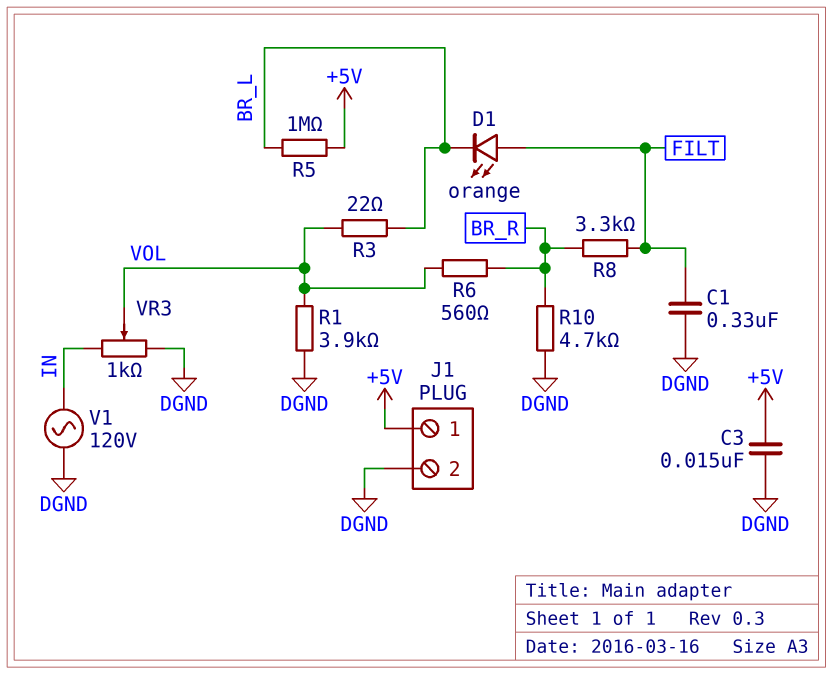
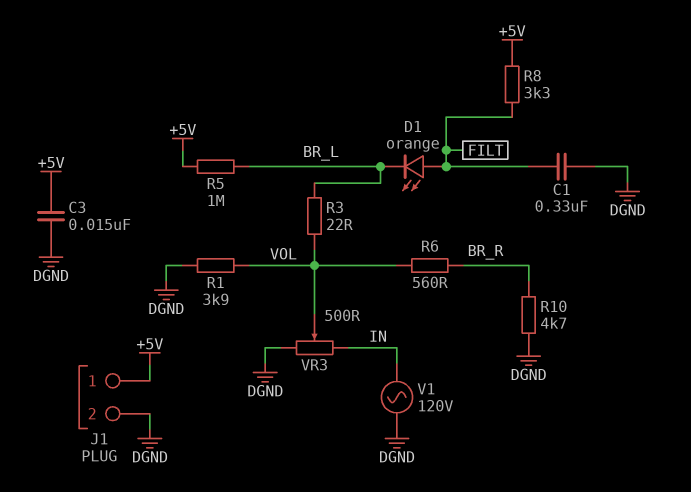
R8: 3.3k (BR_R, FILT) -> 3.3k (+5V, FILT)
VR3: 1k (DGND, IN, wiper VOL) -> 500 (DGND, IN, wiper VOL)

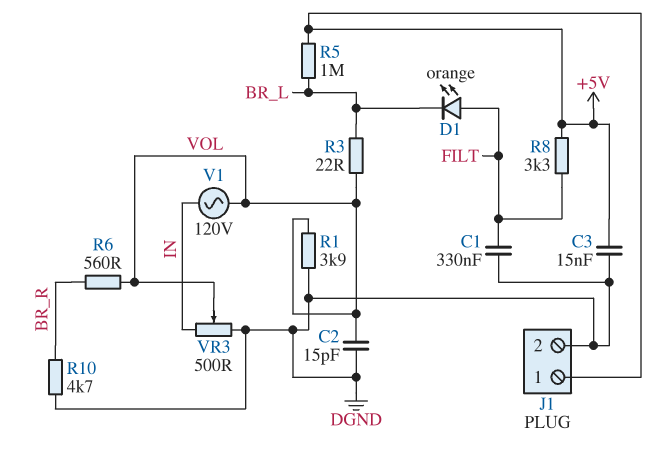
C2: none -> 15pF (DGND, VOL)
V1: AC 120V (DGND, IN) -> AC 120V (IN, VOL)

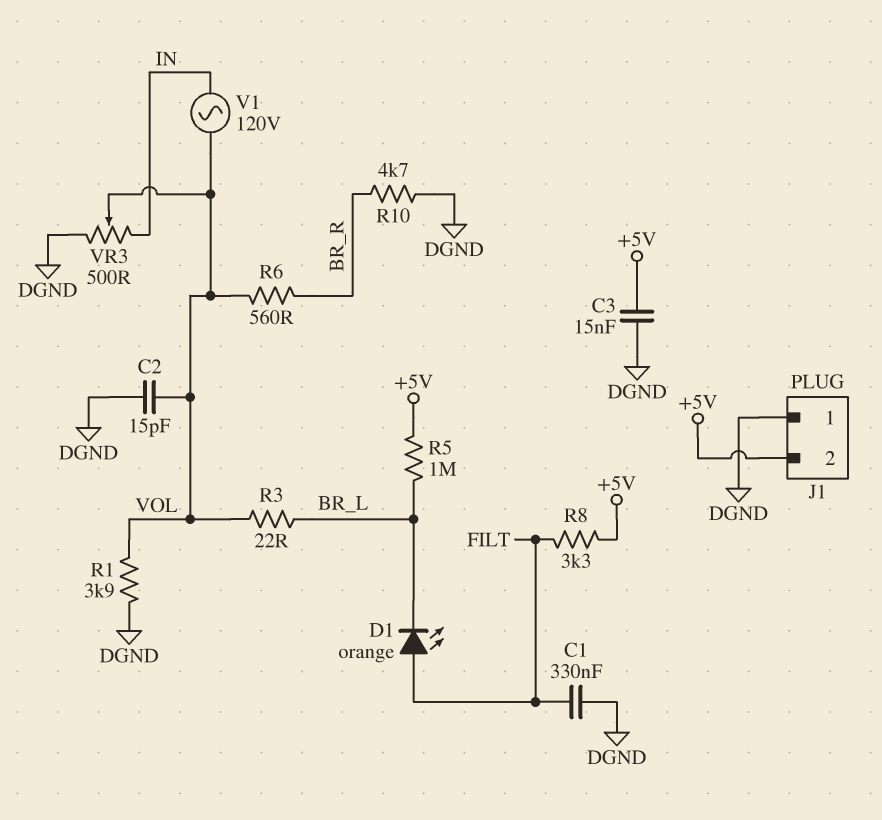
J1 pin 1: +5V -> DGND
J1 pin 2: DGND -> +5V

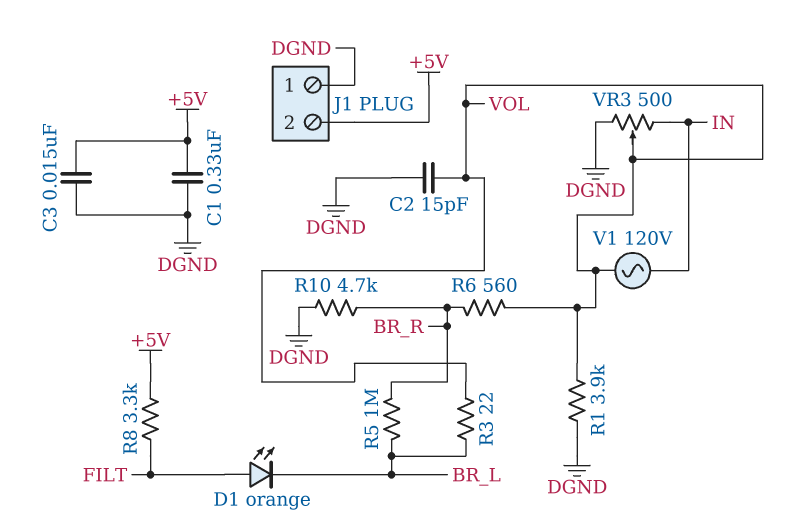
C1: 330nF (DGND, FILT) -> 330nF (+5V, DGND)
R5: 1M (+5V, BR_L) -> 1M (BR_L, BR_R)

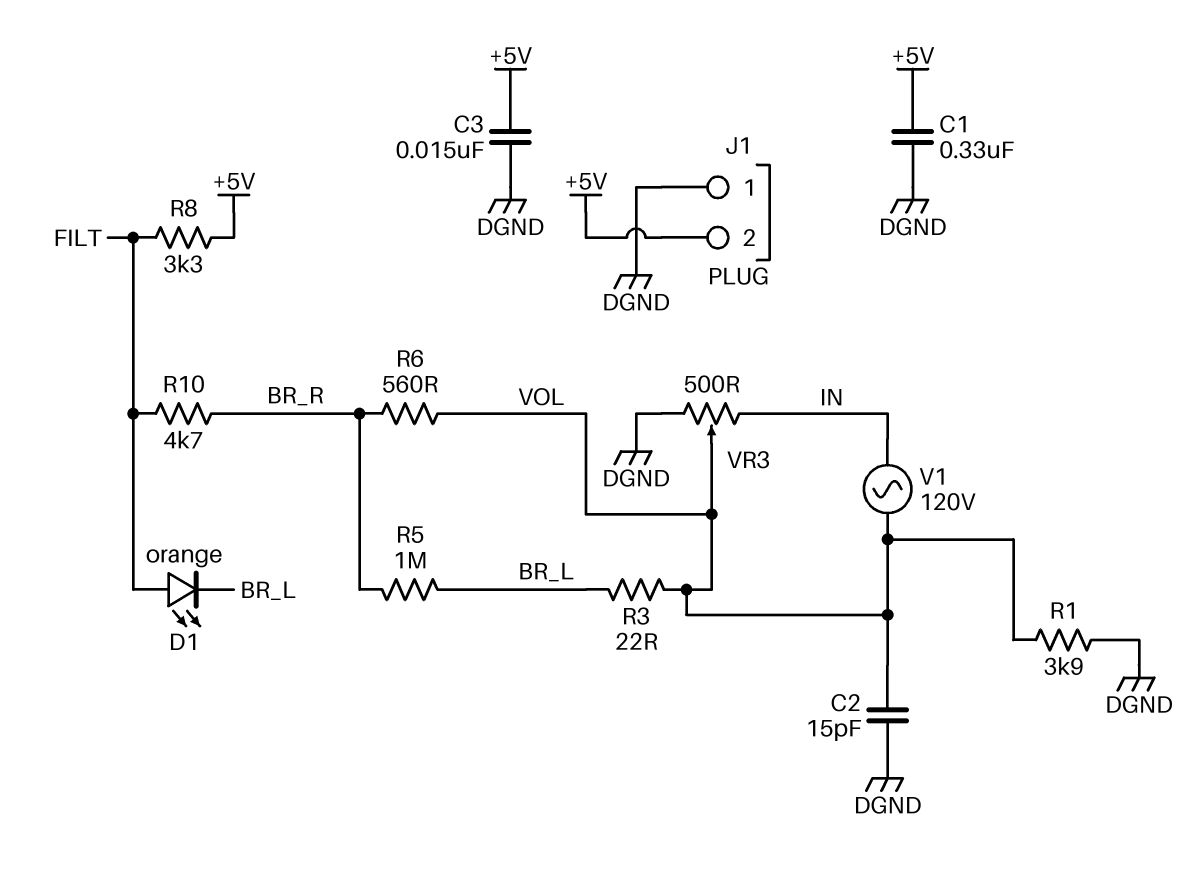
R10: 4.7k (BR_R, DGND) -> 4.7k (BR_R, FILT)

